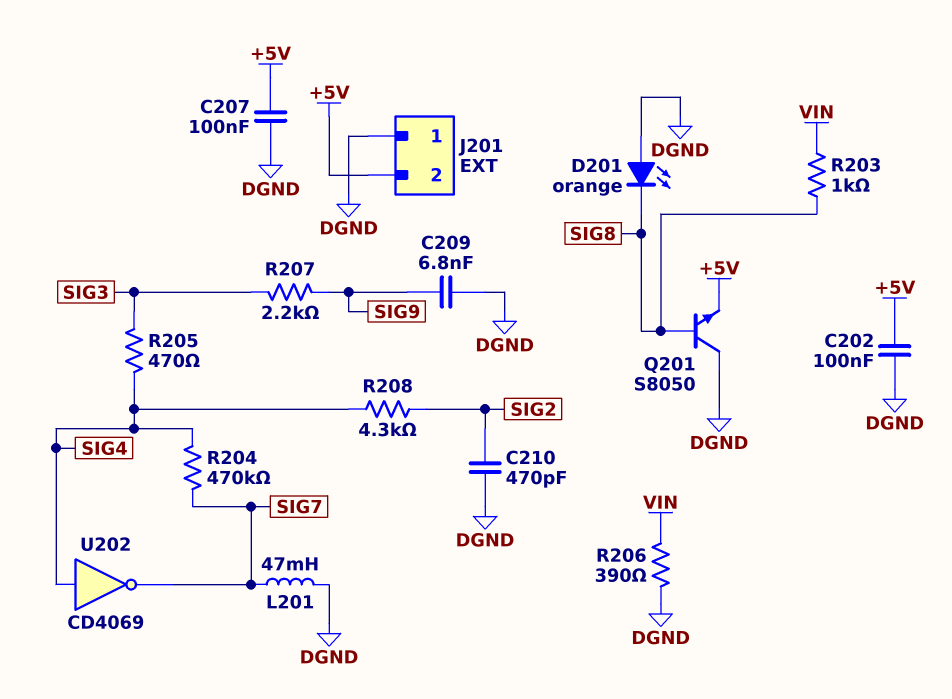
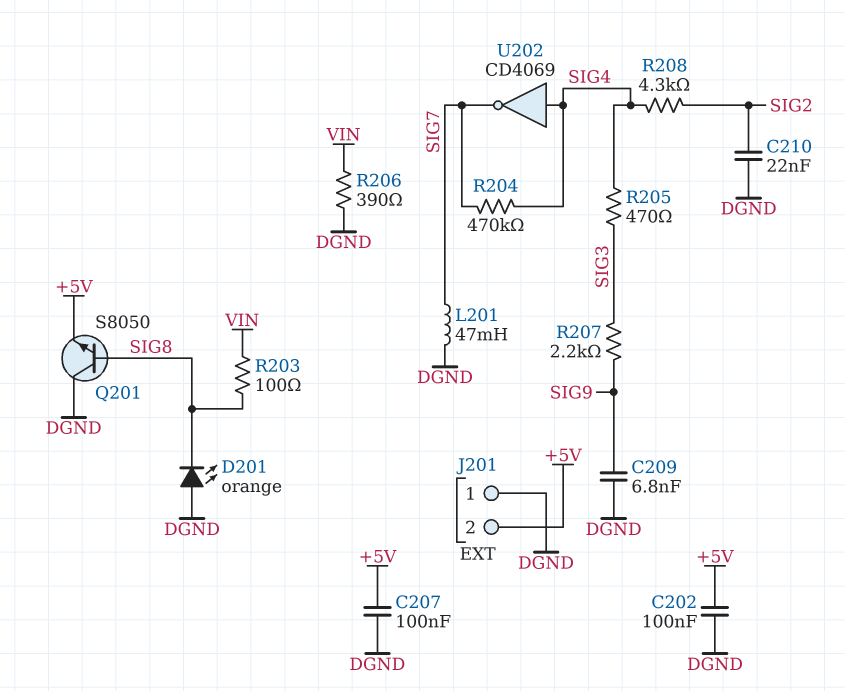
C210: 470pF (DGND, SIG2) -> 22nF (DGND, SIG2)
R203: 1k (SIG8, VIN) -> 100 (SIG8, VIN)

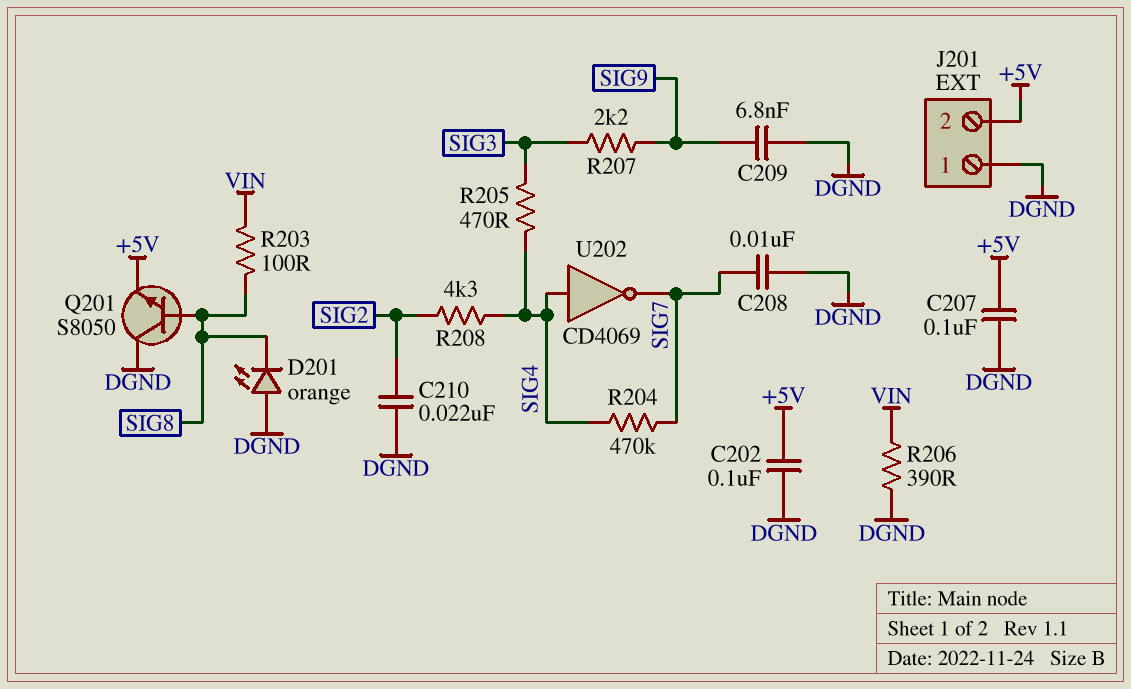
C208: none -> 10nF (DGND, SIG7)
L201: 47mH (DGND, SIG7) -> none

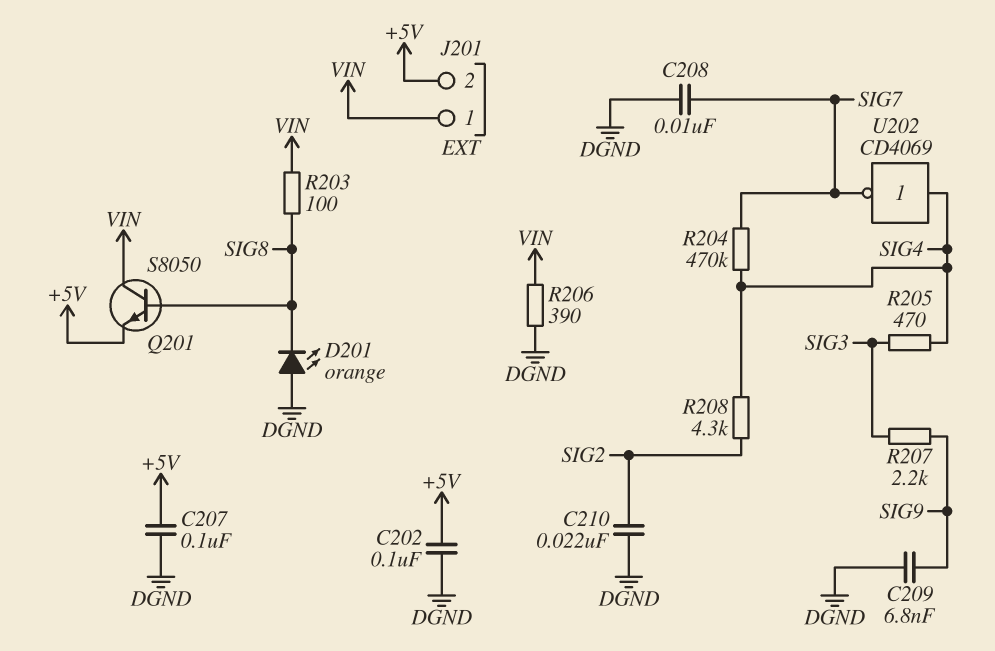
J201 pin 1: DGND -> VIN
Q201: NPN S8050 (B SIG8, C DGND, E +5V) -> NPN S8050 (B SIG8, C VIN, E +5V)

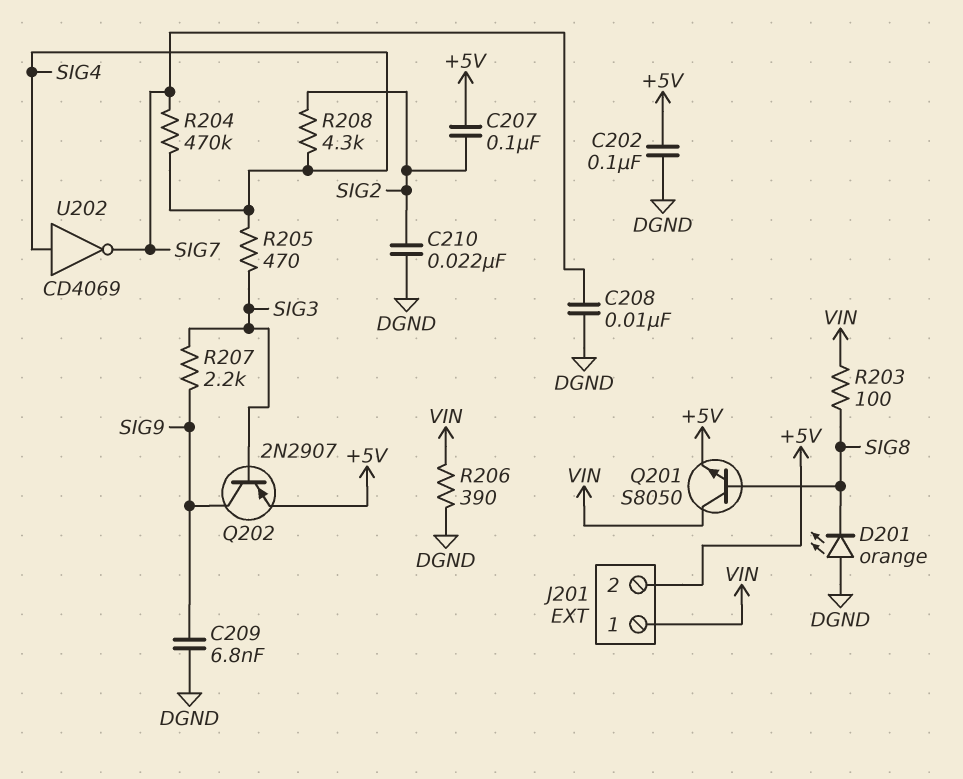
C207: 100nF (+5V, DGND) -> 100nF (+5V, SIG2)
Q202: none -> PNP 2N2907 (B SIG3, C SIG9, E +5V)

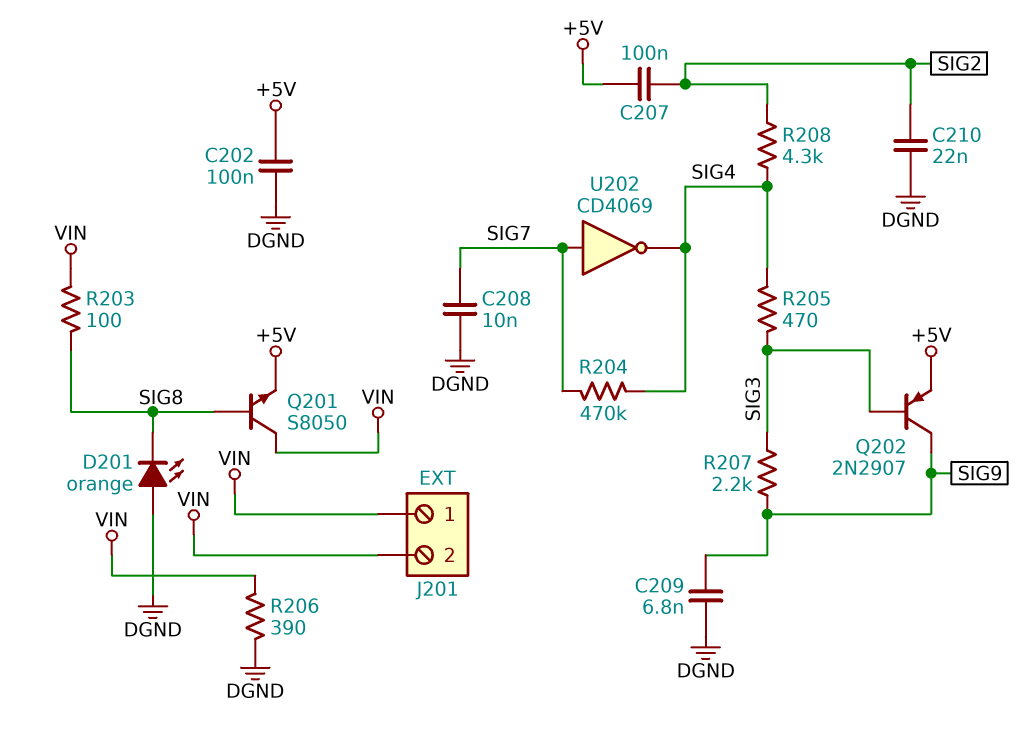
J201 pin 2: +5V -> VIN
U202: NOT CD4069 (in SIG4, out SIG7) -> NOT CD4069 (in SIG7, out SIG4)

